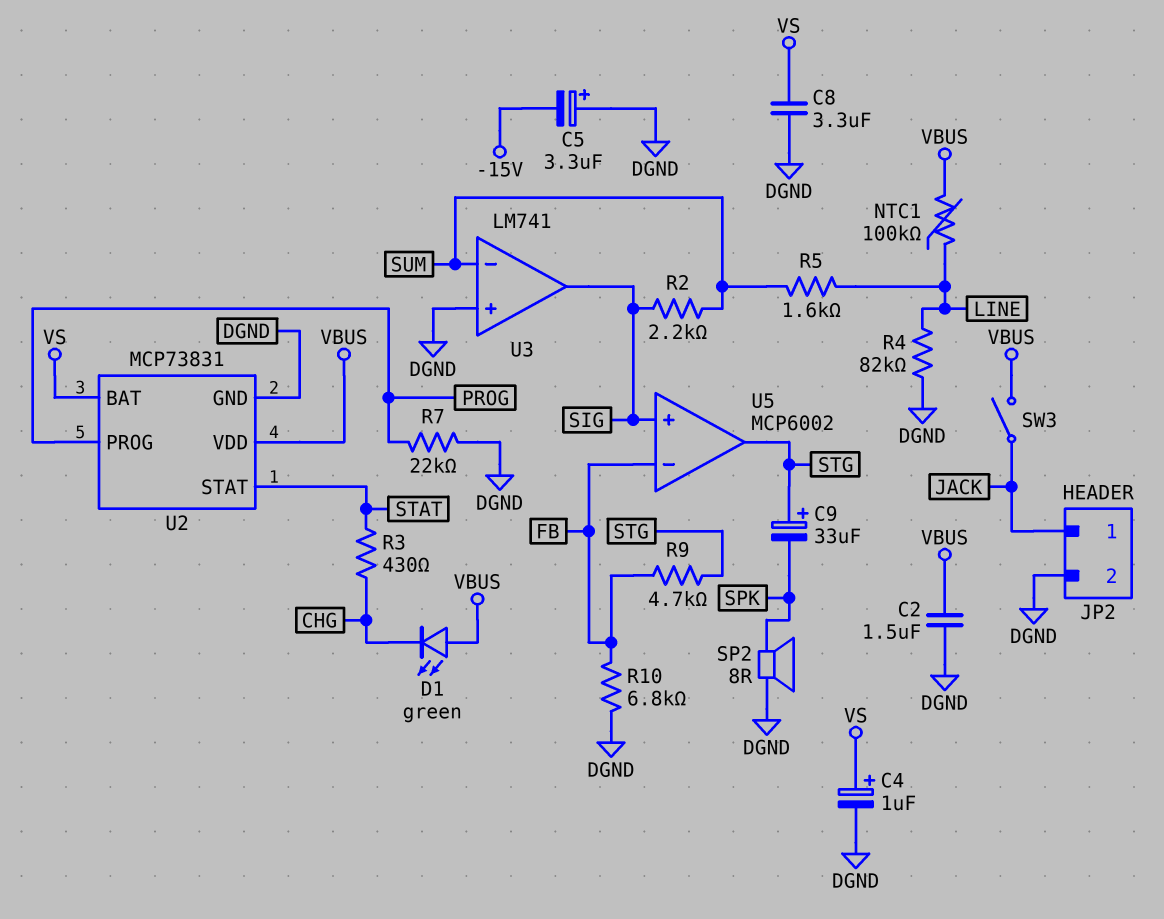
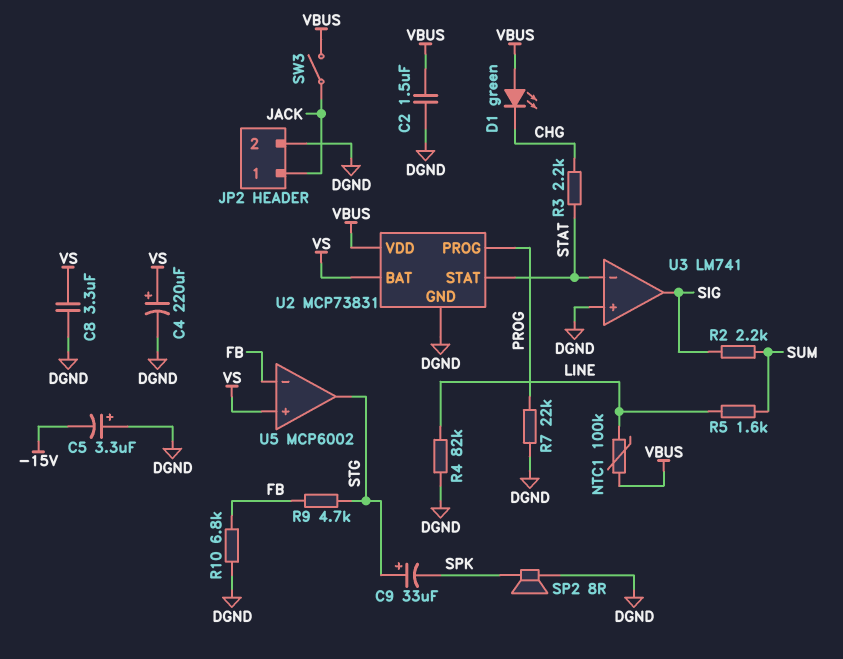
C4: 1uF (plus VS, minus DGND) -> 220uF (plus VS, minus DGND)
R3: 430 (CHG, STAT) -> 2.2k (CHG, STAT)
U3 pin in-: SUM -> STAT
U5 pin in+: SIG -> VS

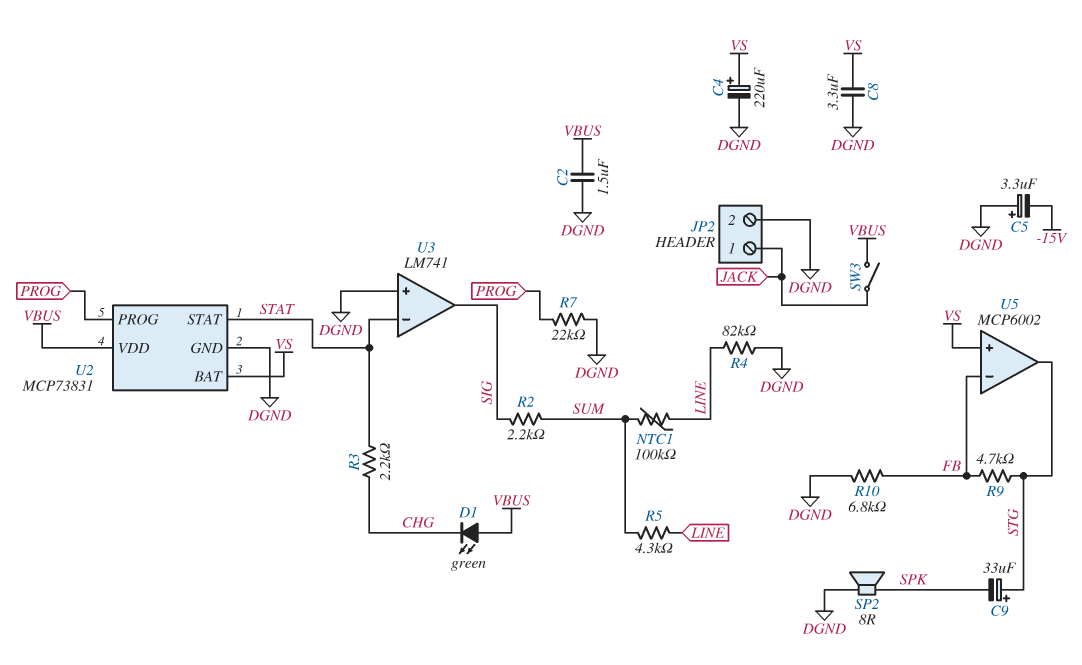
NTC1: 100k (LINE, VBUS) -> 100k (LINE, SUM)
R5: 1.6k (LINE, SUM) -> 4.3k (LINE, SUM)

